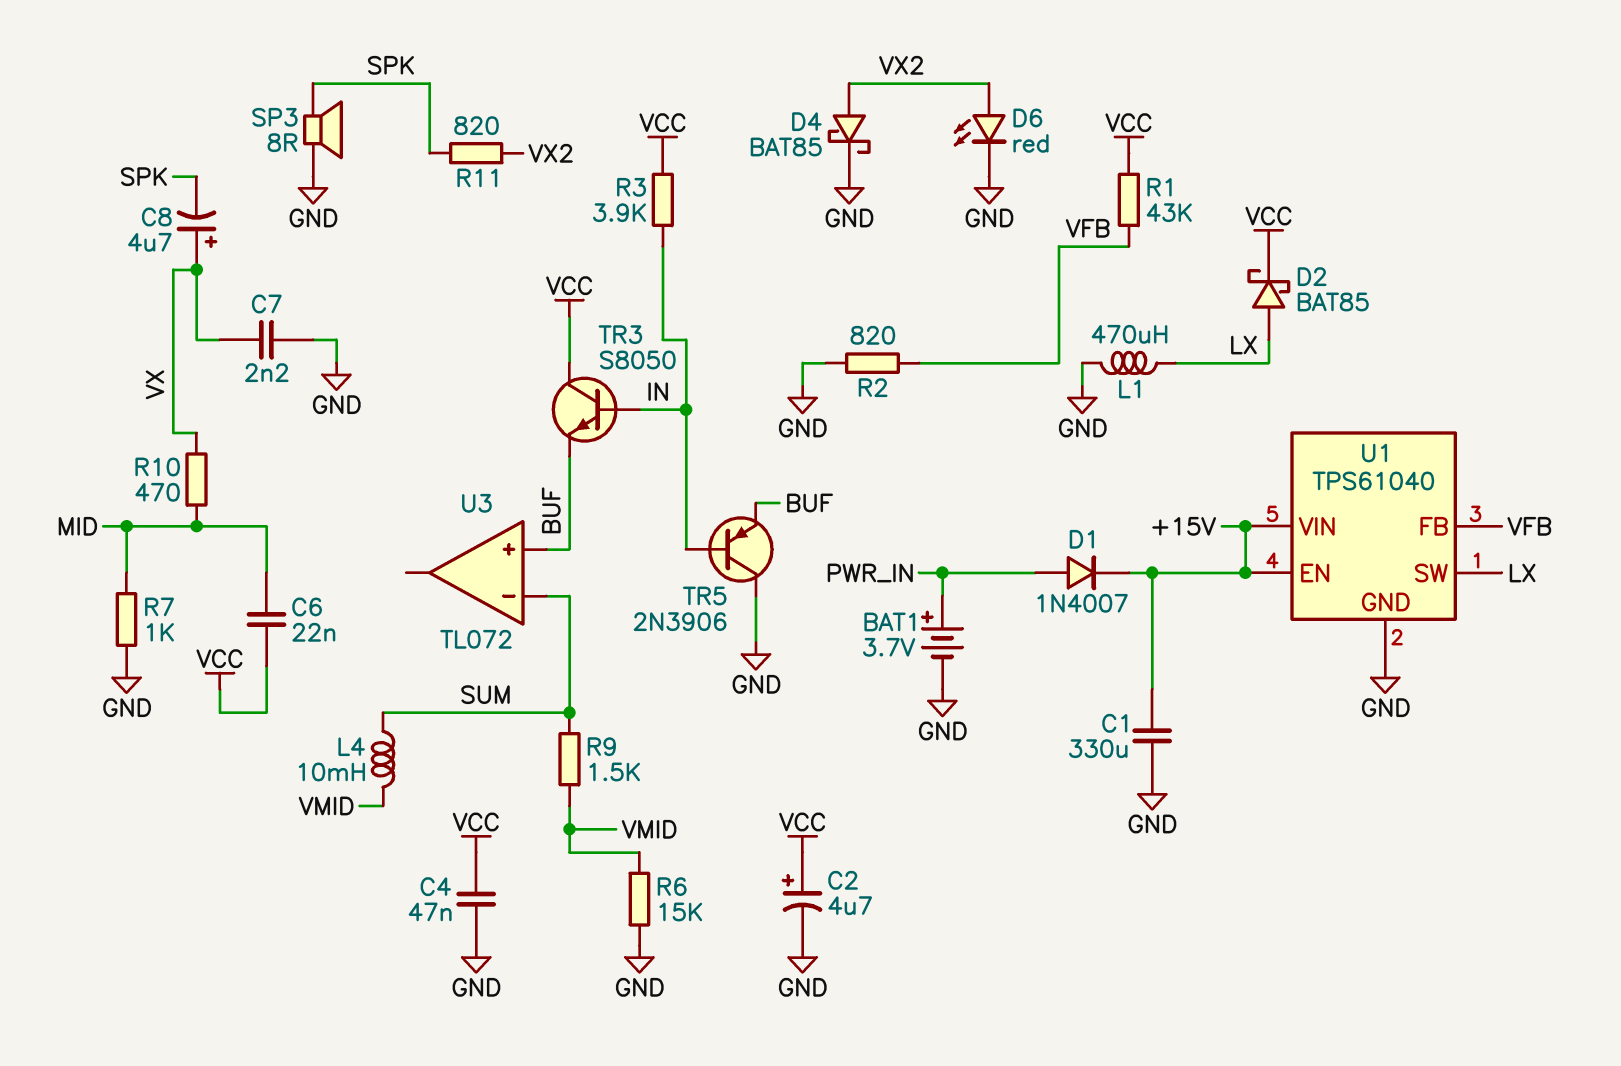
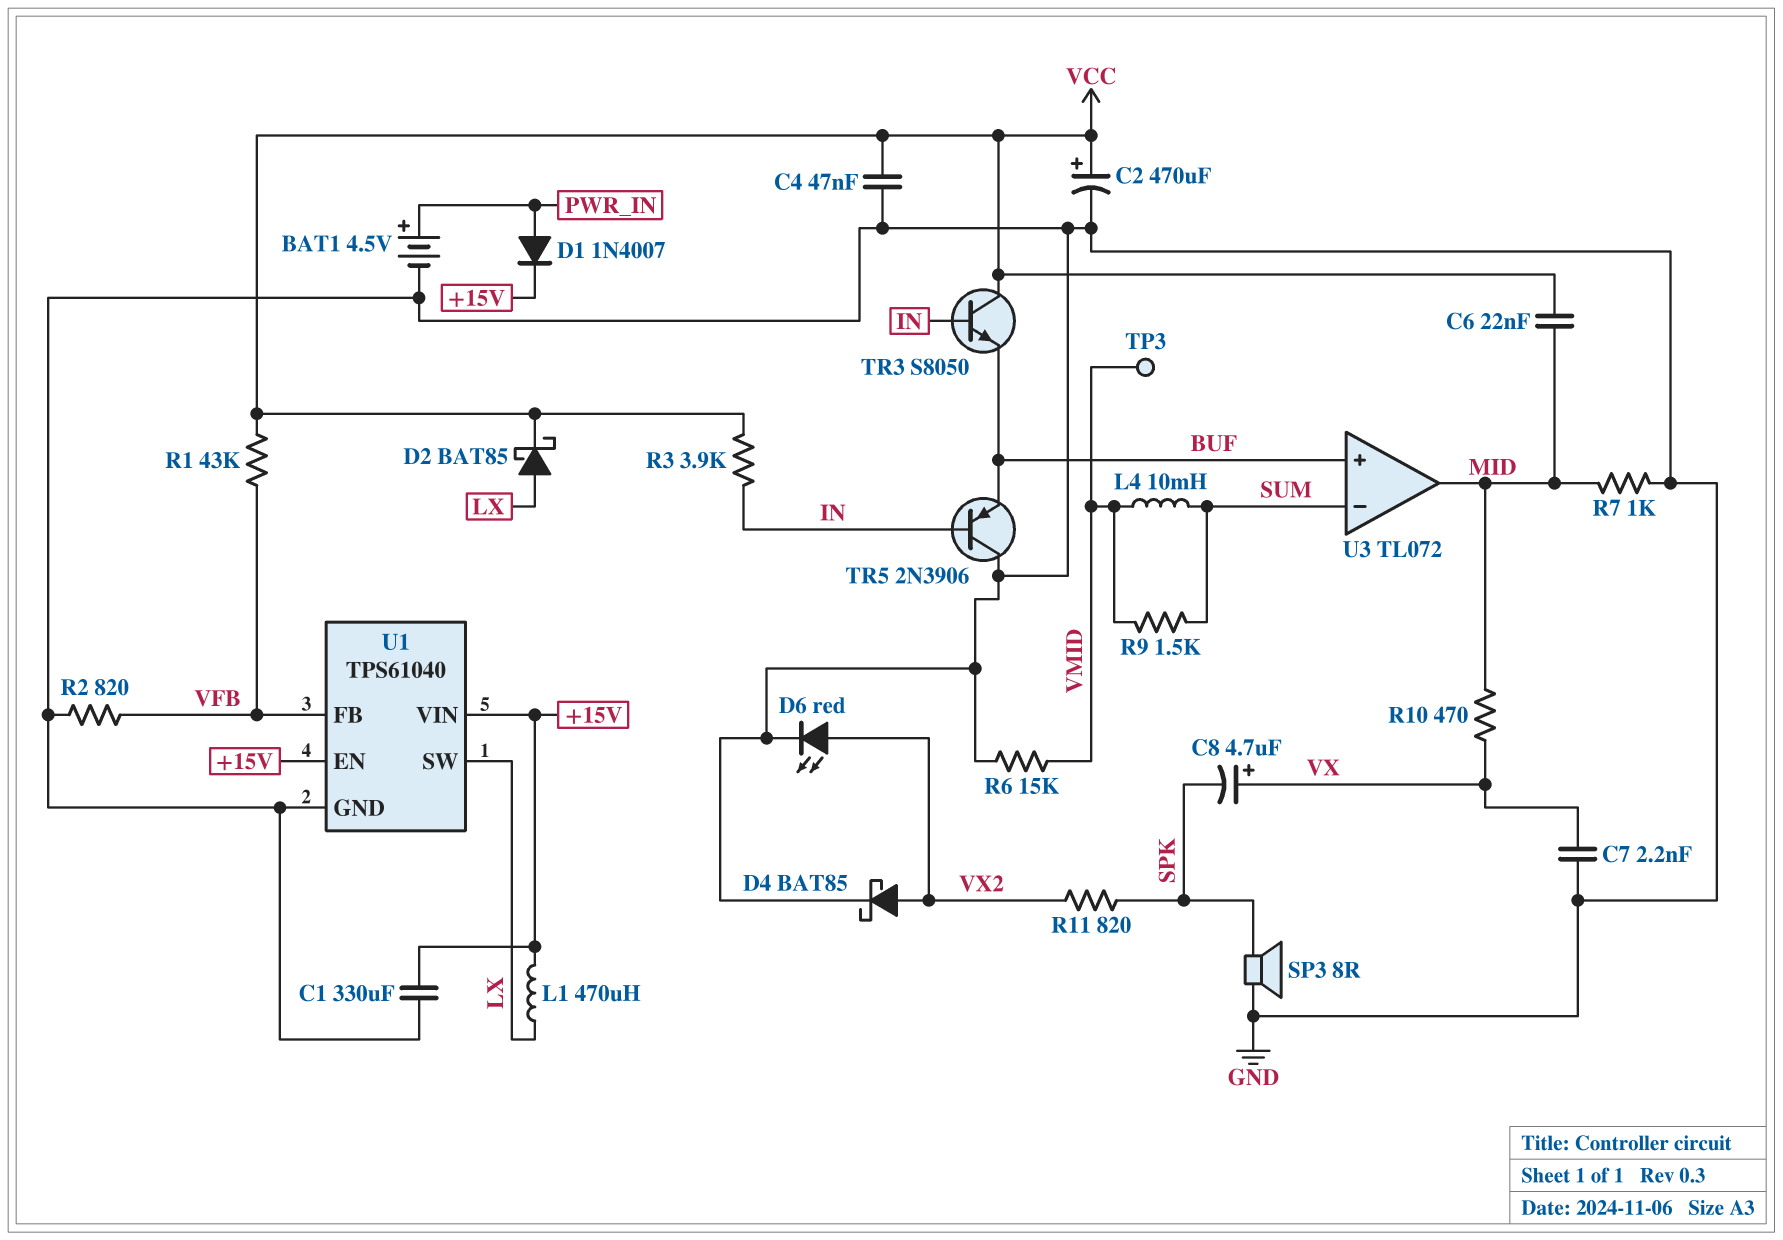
BAT1: 3.7V (plus PWR_IN, minus GND) -> 4.5V (plus PWR_IN, minus GND)
C2: 4.7uF (plus VCC, minus GND) -> 470uF (plus VCC, minus GND)
L1: 470uH (GND, LX) -> 470uH (+15V, LX)
TP3: none -> test point (VMID)
U3 pin out: none -> MID

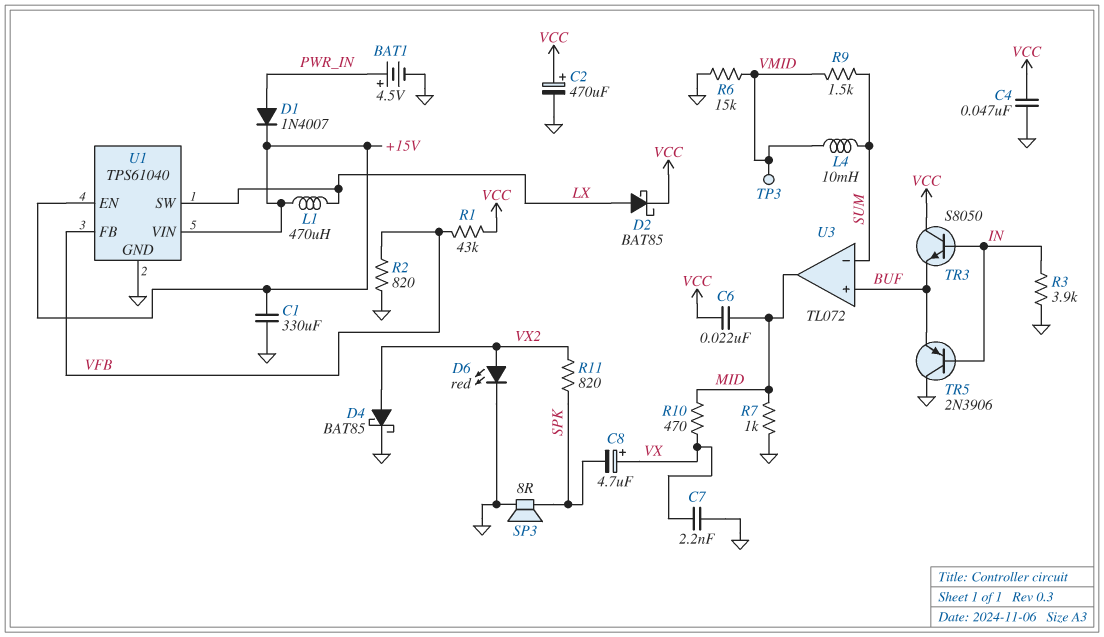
R3: 3.9k (IN, VCC) -> 3.9k (GND, IN)

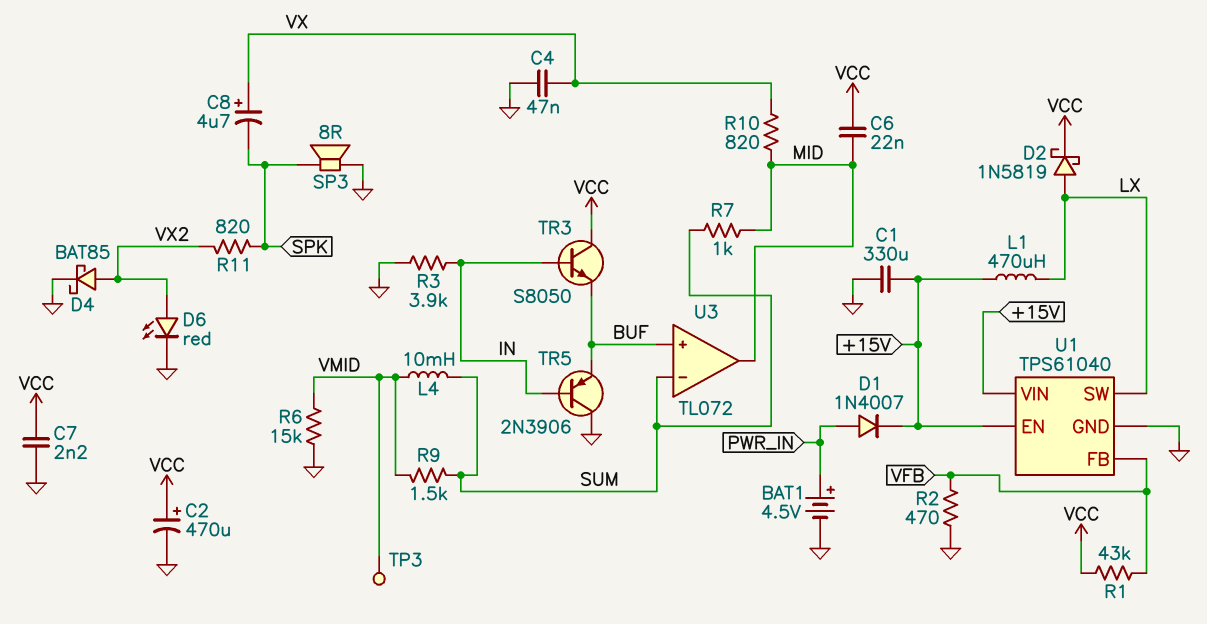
C4: 47nF (GND, VCC) -> 47nF (GND, VX)
C7: 2.2nF (GND, VX) -> 2.2nF (GND, VCC)
D2: schottky BAT85 (A LX, K VCC) -> schottky 1N5819 (A LX, K VCC)
R2: 820 (GND, VFB) -> 470 (GND, VFB)
R7: 1k (GND, MID) -> 1k (MID, SUM)
R10: 470 (MID, VX) -> 820 (MID, VX)

